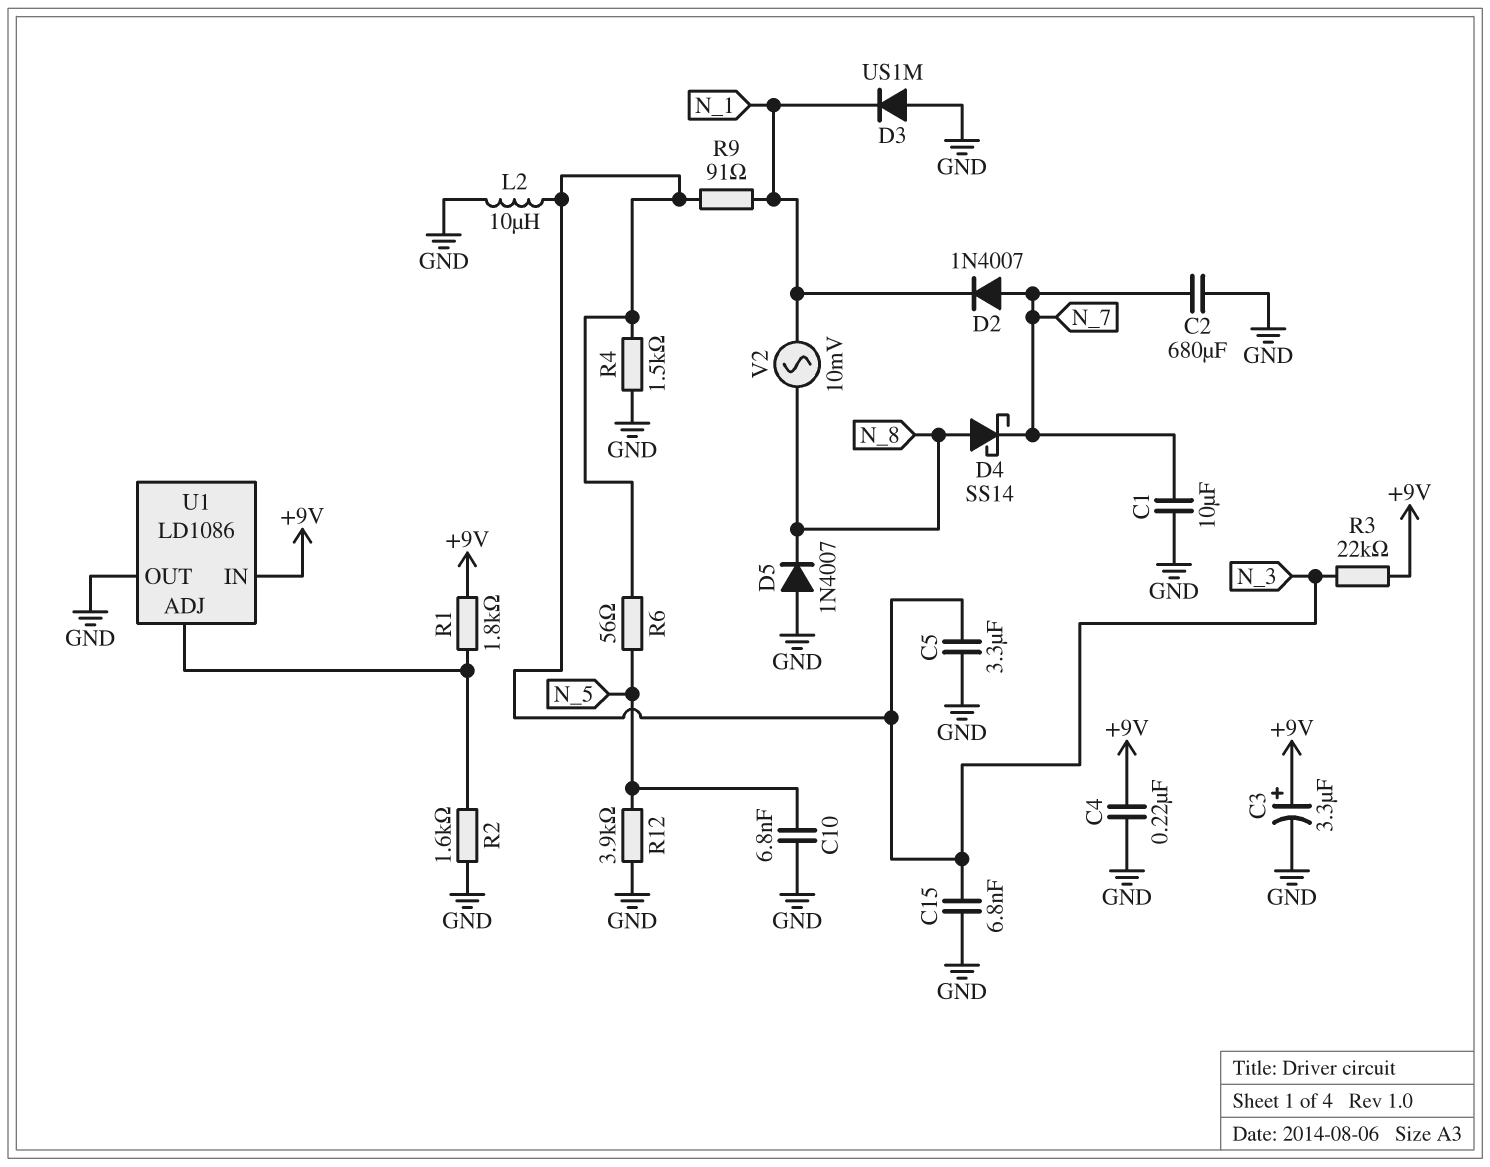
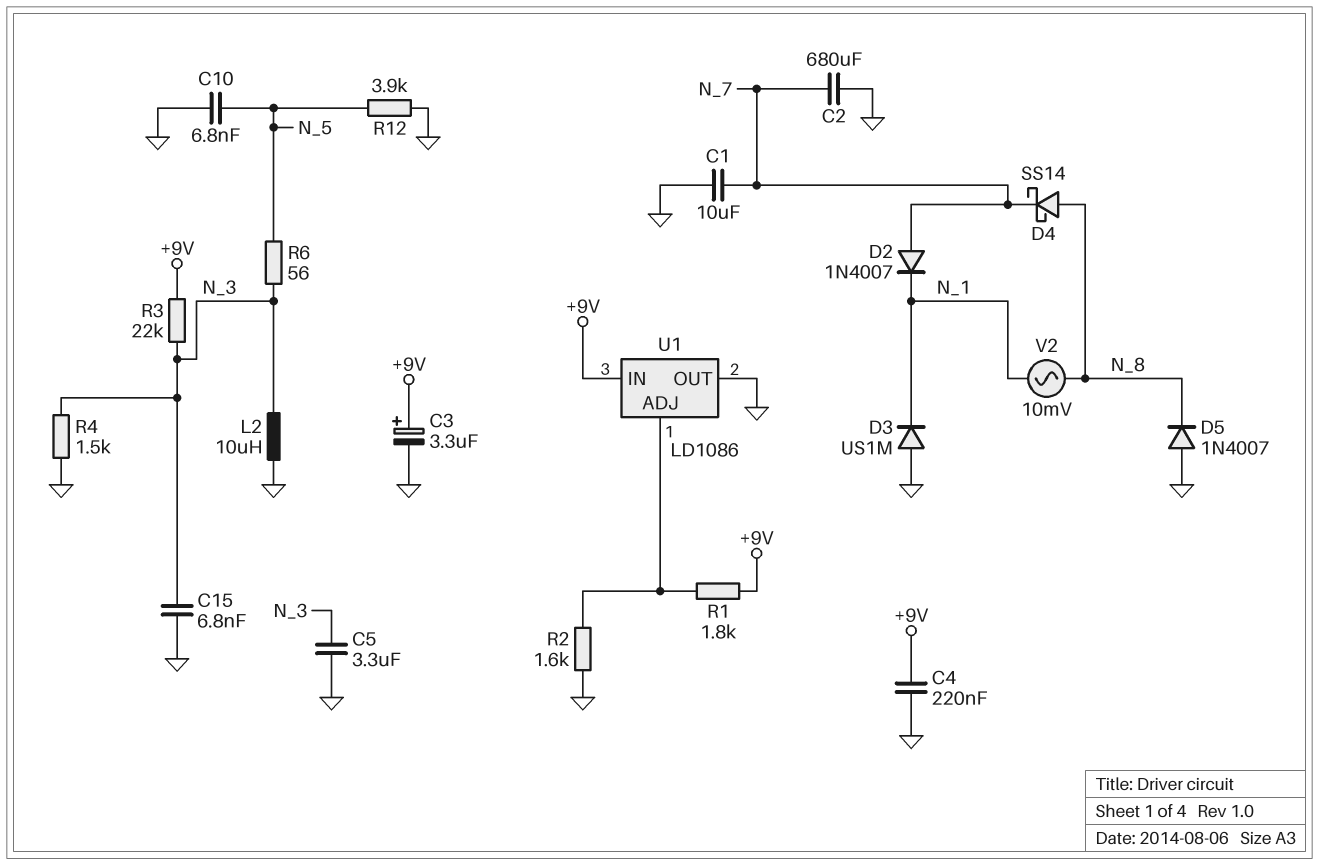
R9: 91 (N_1, N_3) -> none

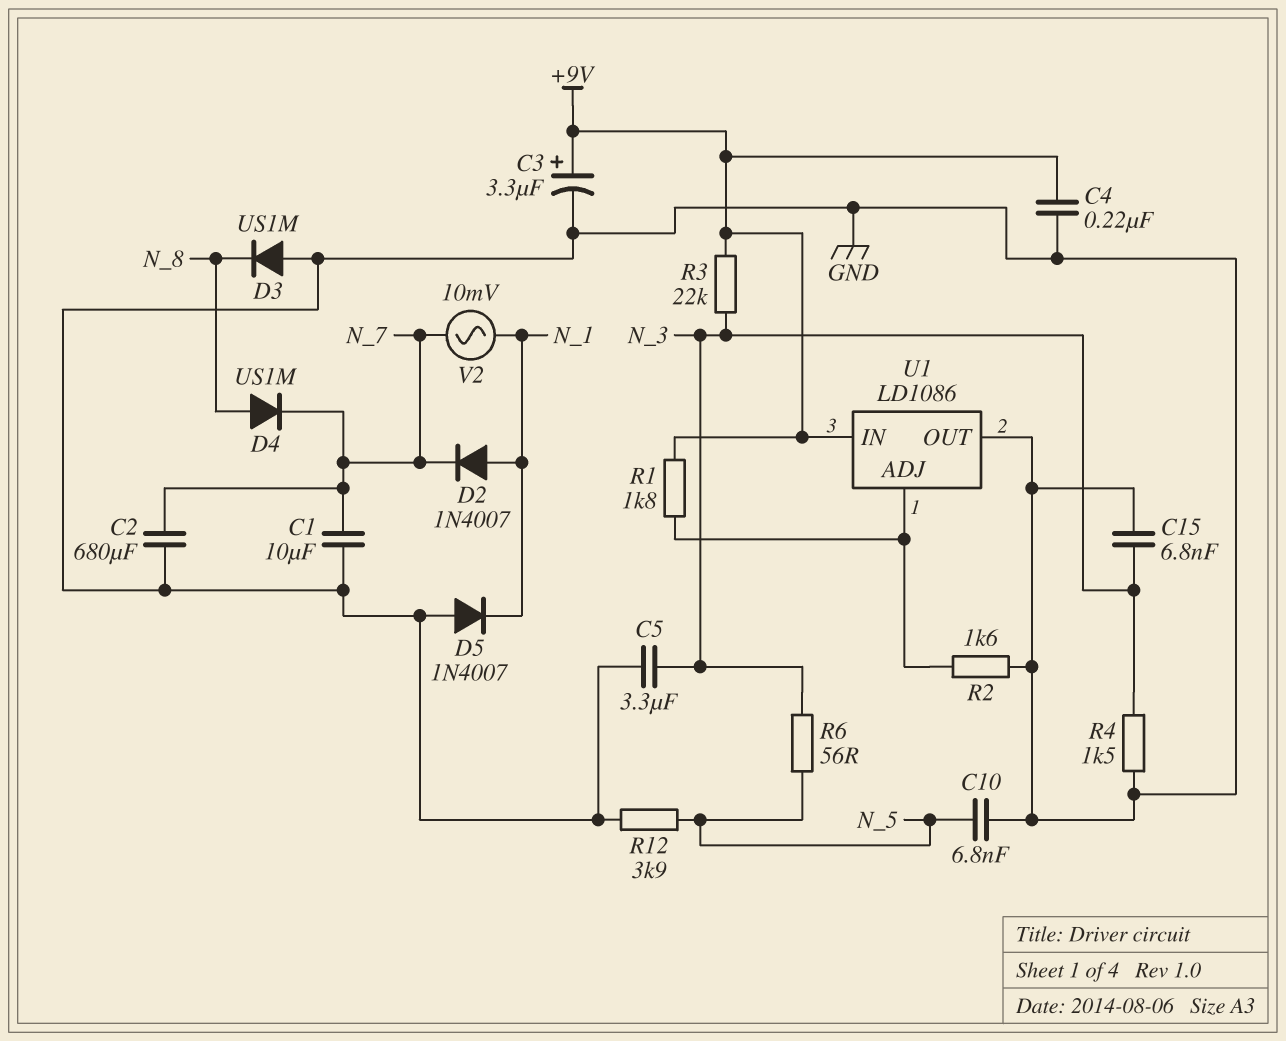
D2: diode 1N4007 (A N_7, K N_1) -> diode 1N4007 (A N_1, K N_7)
D3: diode US1M (A GND, K N_1) -> diode US1M (A GND, K N_8)
D4: schottky SS14 (A N_8, K N_7) -> diode US1M (A N_8, K N_7)
D5: diode 1N4007 (A GND, K N_8) -> diode 1N4007 (A GND, K N_1)
L2: 10uH (GND, N_3) -> none
V2: AC 10mV (N_1, N_8) -> AC 10mV (N_1, N_7)

